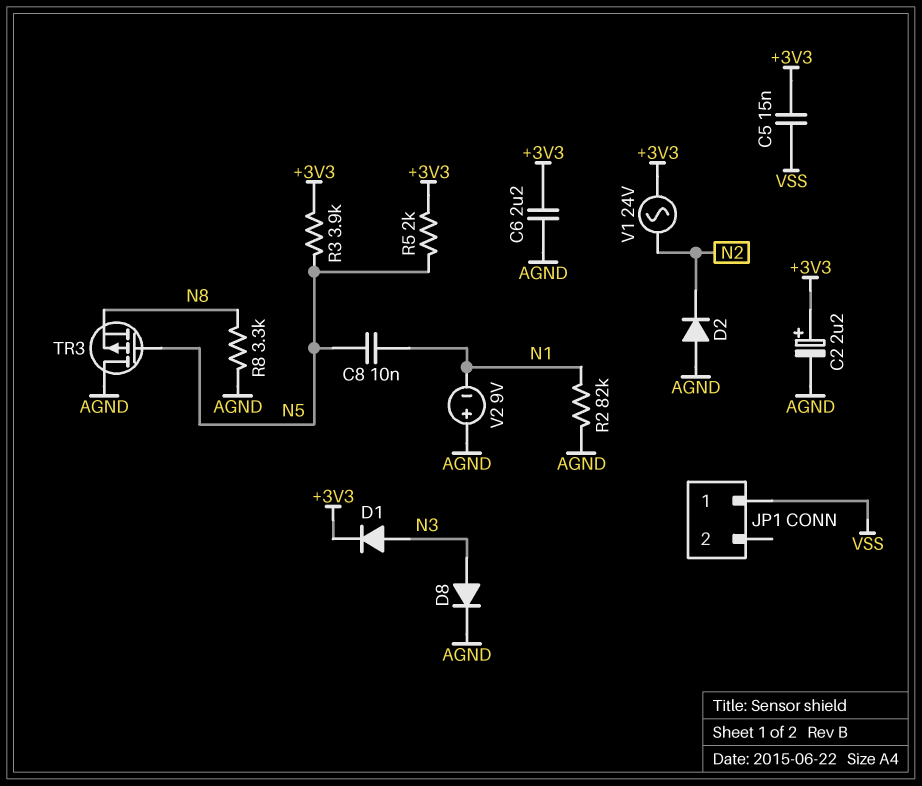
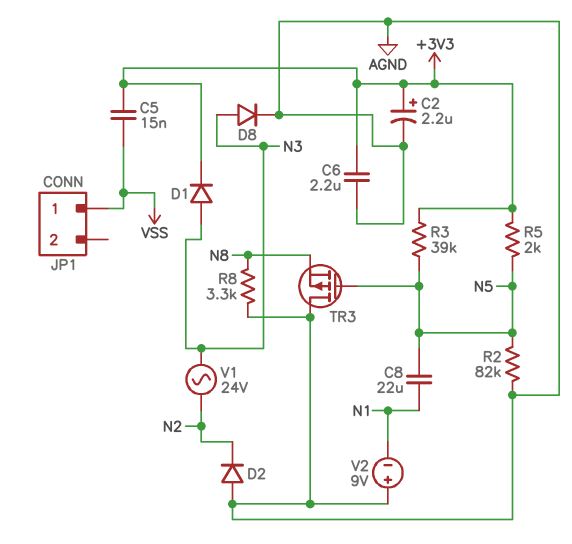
C8: 10nF (N1, N5) -> 22uF (N1, N5)
R2: 82k (AGND, N1) -> 82k (AGND, N5)
R3: 3.9k (+3V3, N5) -> 39k (+3V3, N5)
V1: AC 24V (+3V3, N2) -> AC 24V (N2, N3)

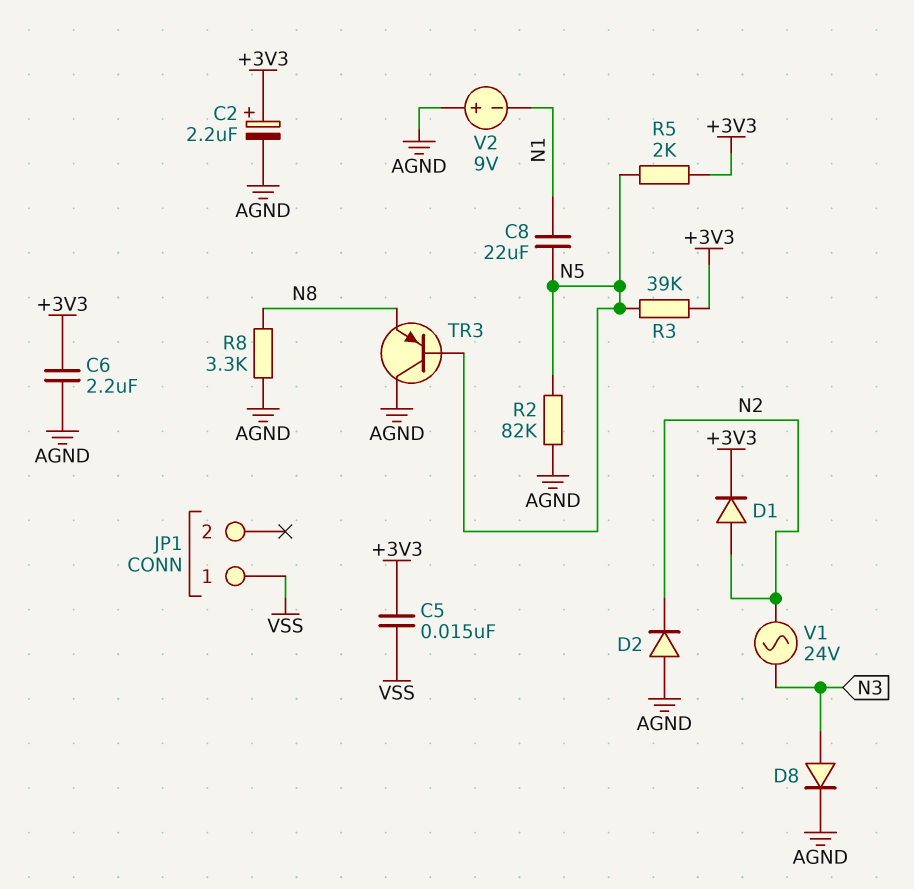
D1: diode (A N3, K +3V3) -> diode (A N2, K +3V3)
TR3: PMOS (G N5, D AGND, S N8) -> PNP (B N5, C AGND, E N8)

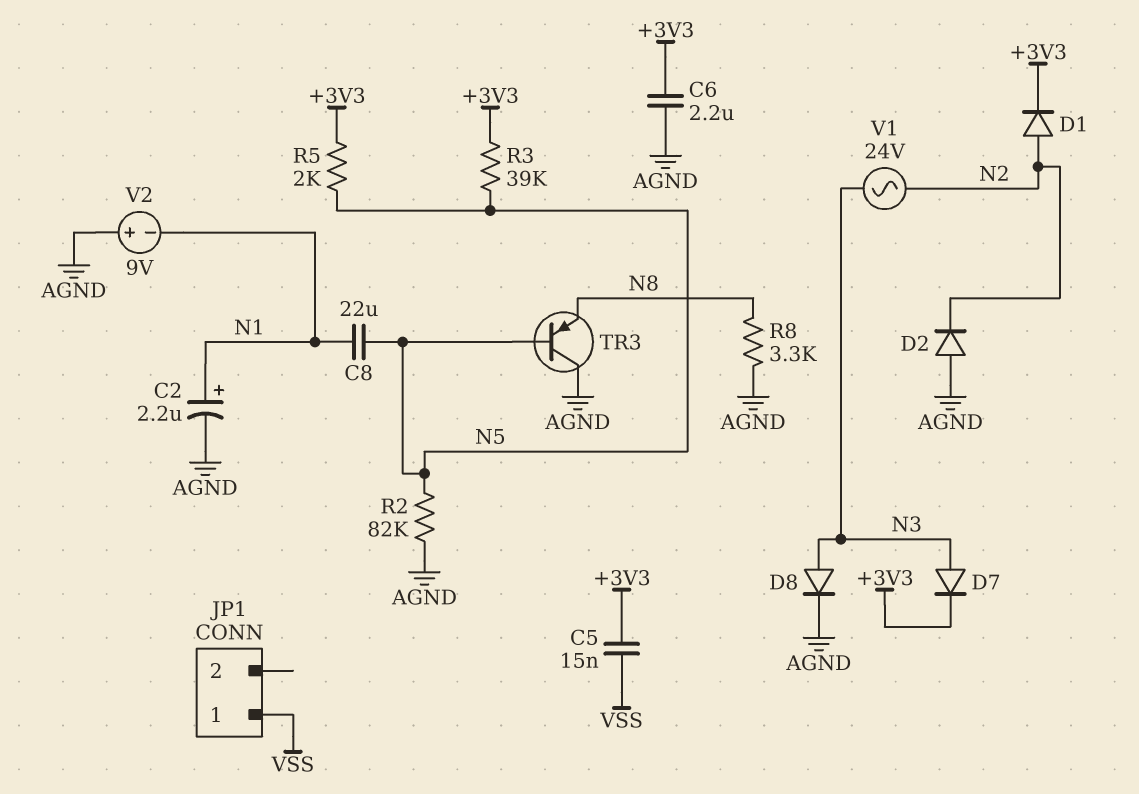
C2: 2.2uF (plus +3V3, minus AGND) -> 2.2uF (plus N1, minus AGND)
D7: none -> diode (A N3, K +3V3)

